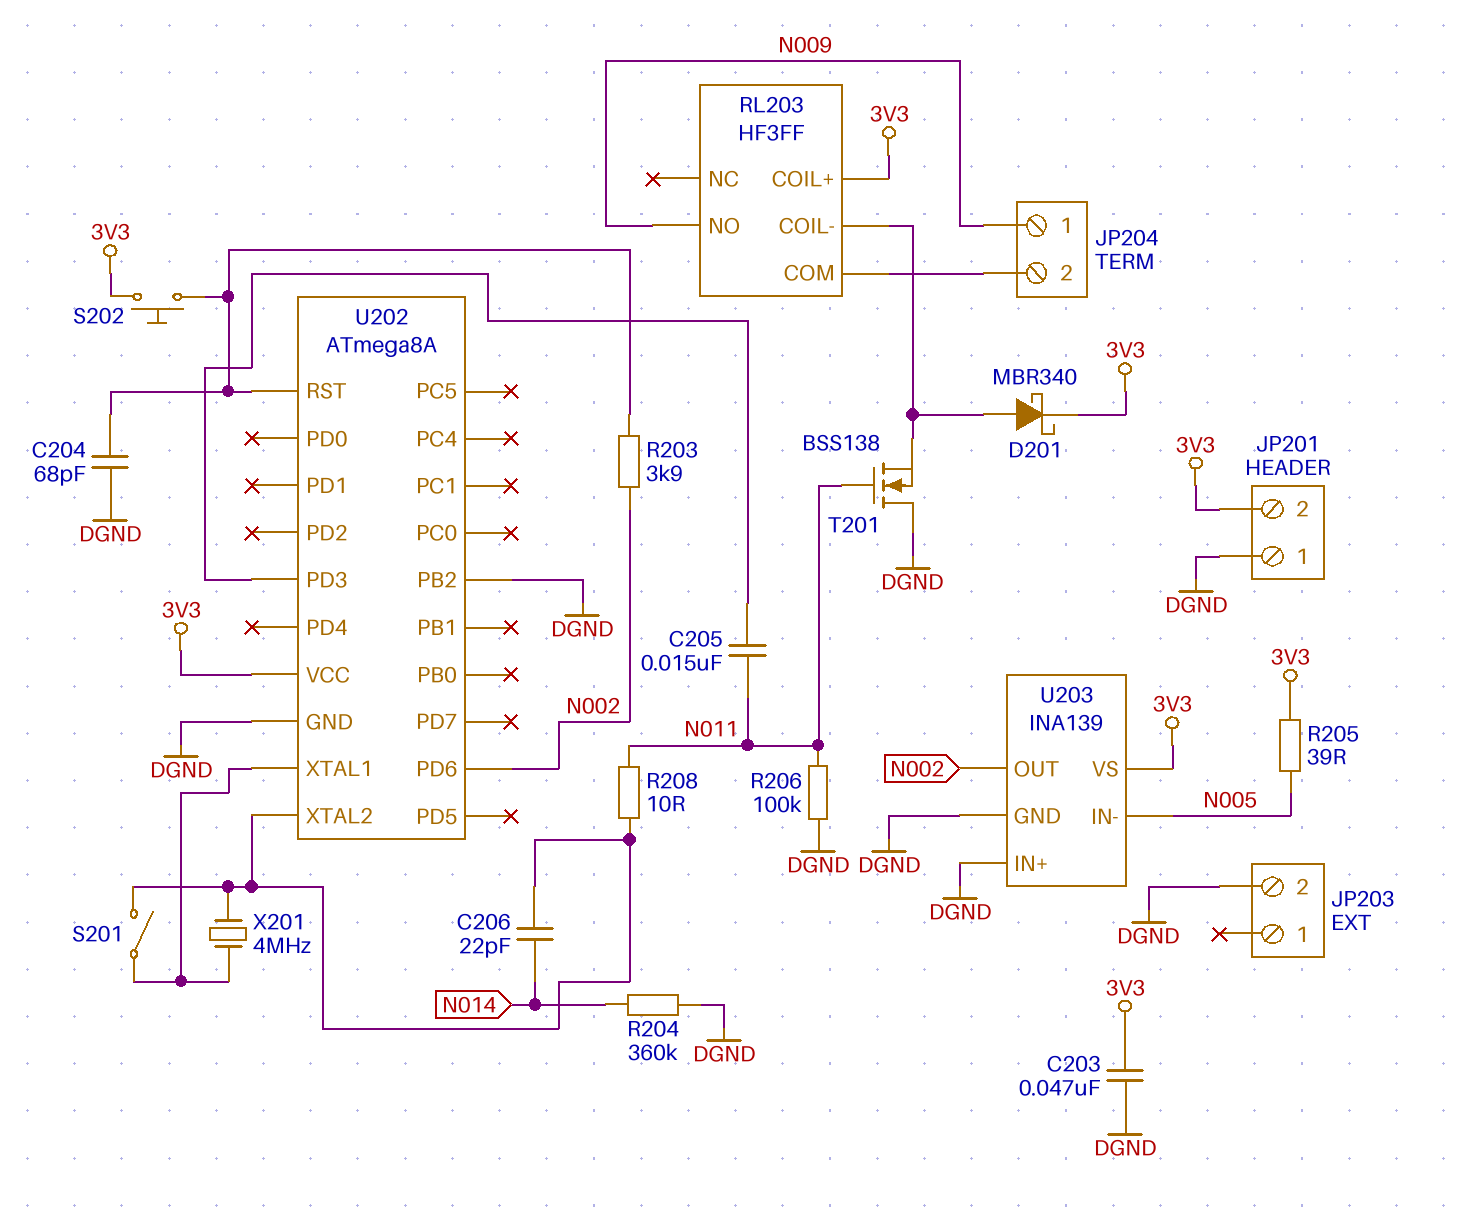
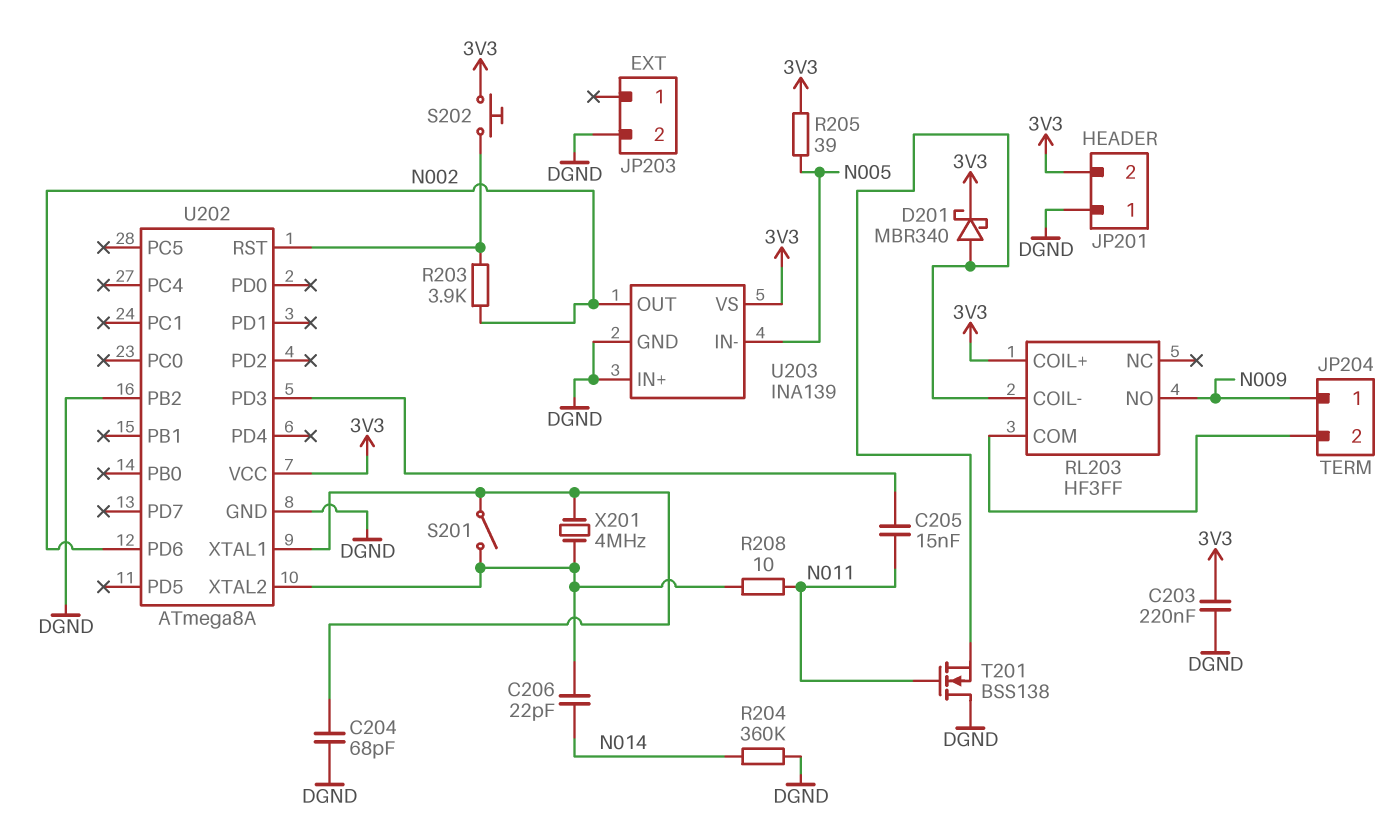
C203: 47nF (3V3, DGND) -> 220nF (3V3, DGND)
C204: 68pF (DGND, U202/RST) -> 68pF (DGND, U202/XTAL1)
R206: 100k (DGND, N011) -> none

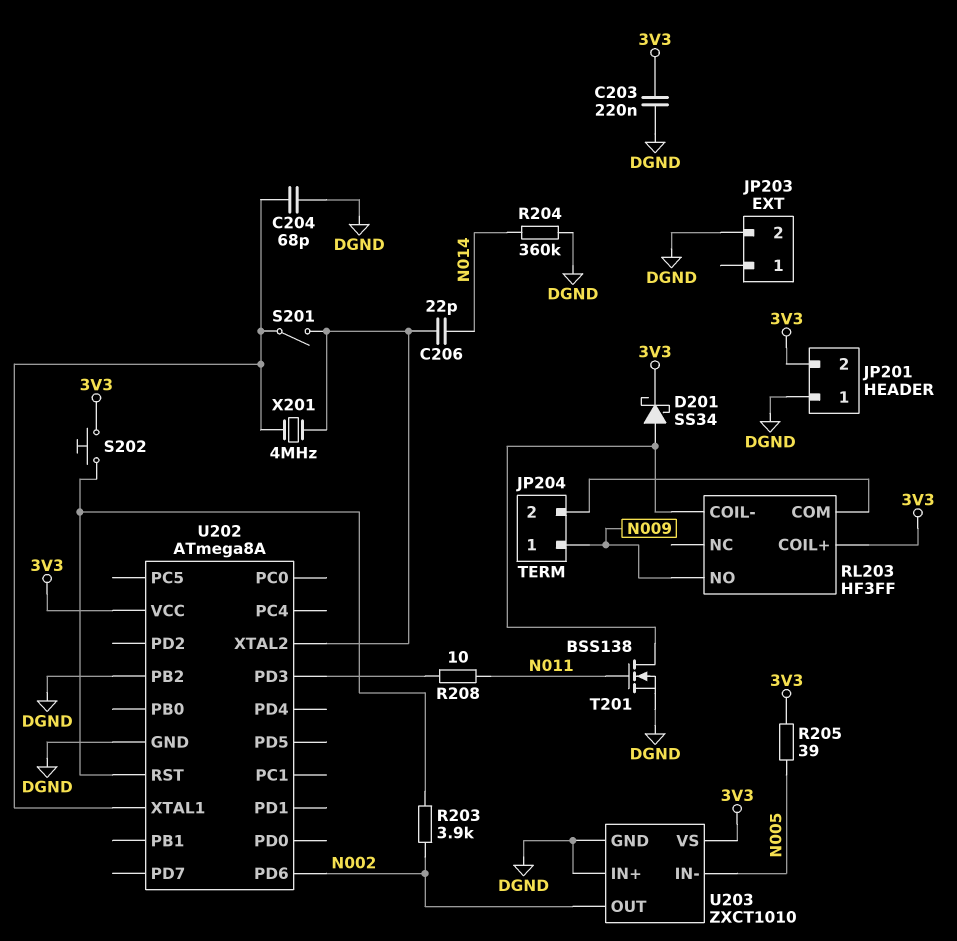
C205: 15nF (N011, U202/PD3) -> none
D201: schottky MBR340 (A RL203/COIL-, K 3V3) -> schottky SS34 (A RL203/COIL-, K 3V3)
R208: 10 (N011, U202/XTAL2) -> 10 (N011, U202/PD3)
T201: NMOS BSS138 (G N011, D DGND, S RL203/COIL-) -> NMOS BSS138 (G N011, D RL203/COIL-, S DGND)
U203: INA139 -> ZXCT1010

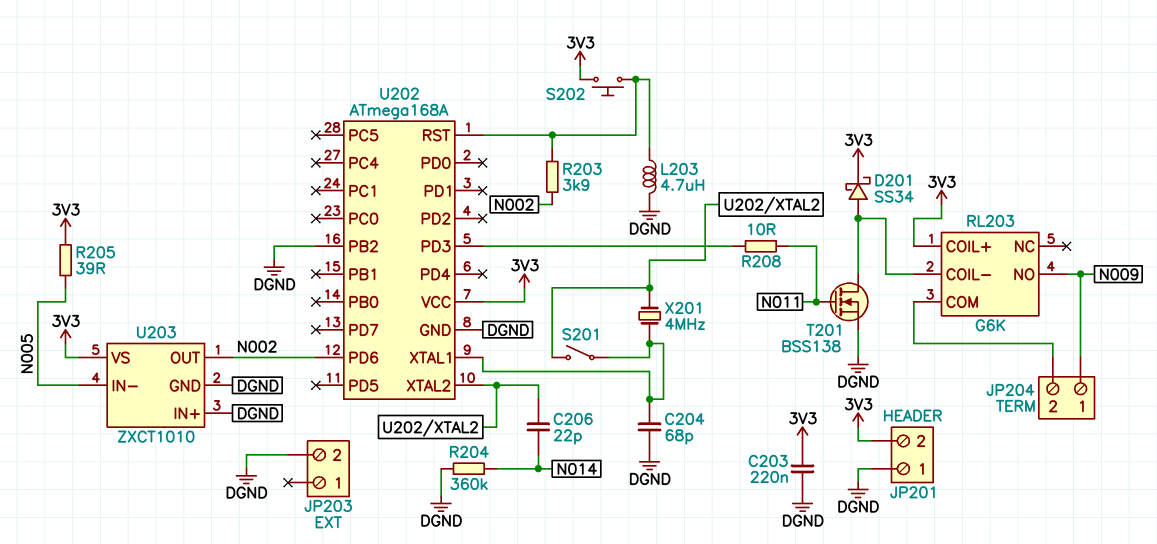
L203: none -> 4.7uH (DGND, U202/RST)
RL203: HF3FF -> G6K
U202: ATmega8A -> ATmega168A

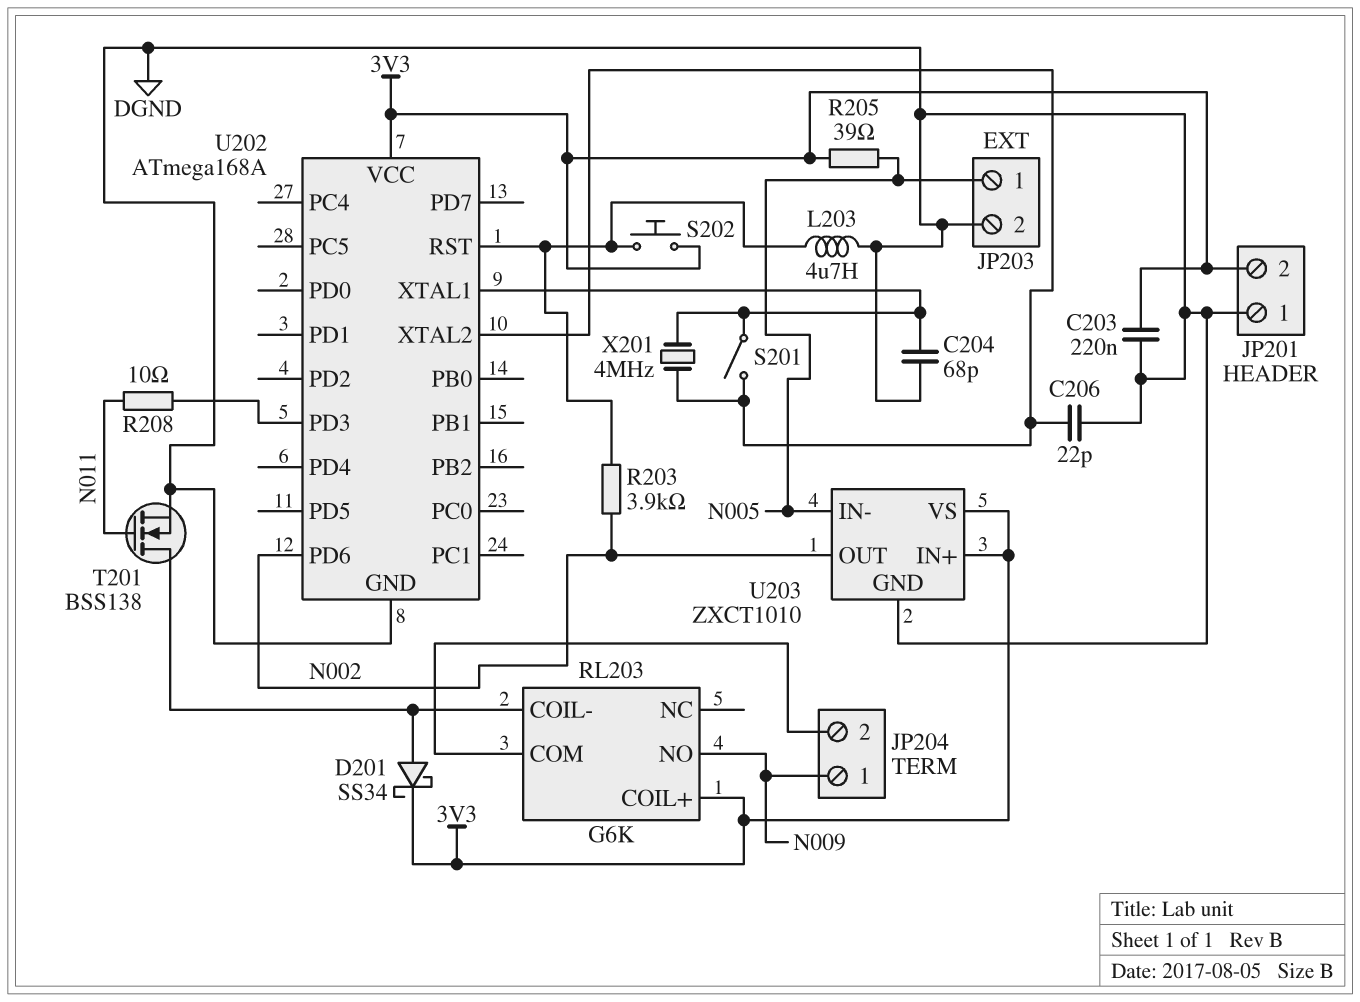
C206: 22pF (N014, U202/XTAL2) -> 22pF (DGND, U202/XTAL2)
JP203 pin 1: none -> N005
R204: 360k (DGND, N014) -> none
U202 pin PB2: DGND -> none
U203 pin IN+: DGND -> 3V3

